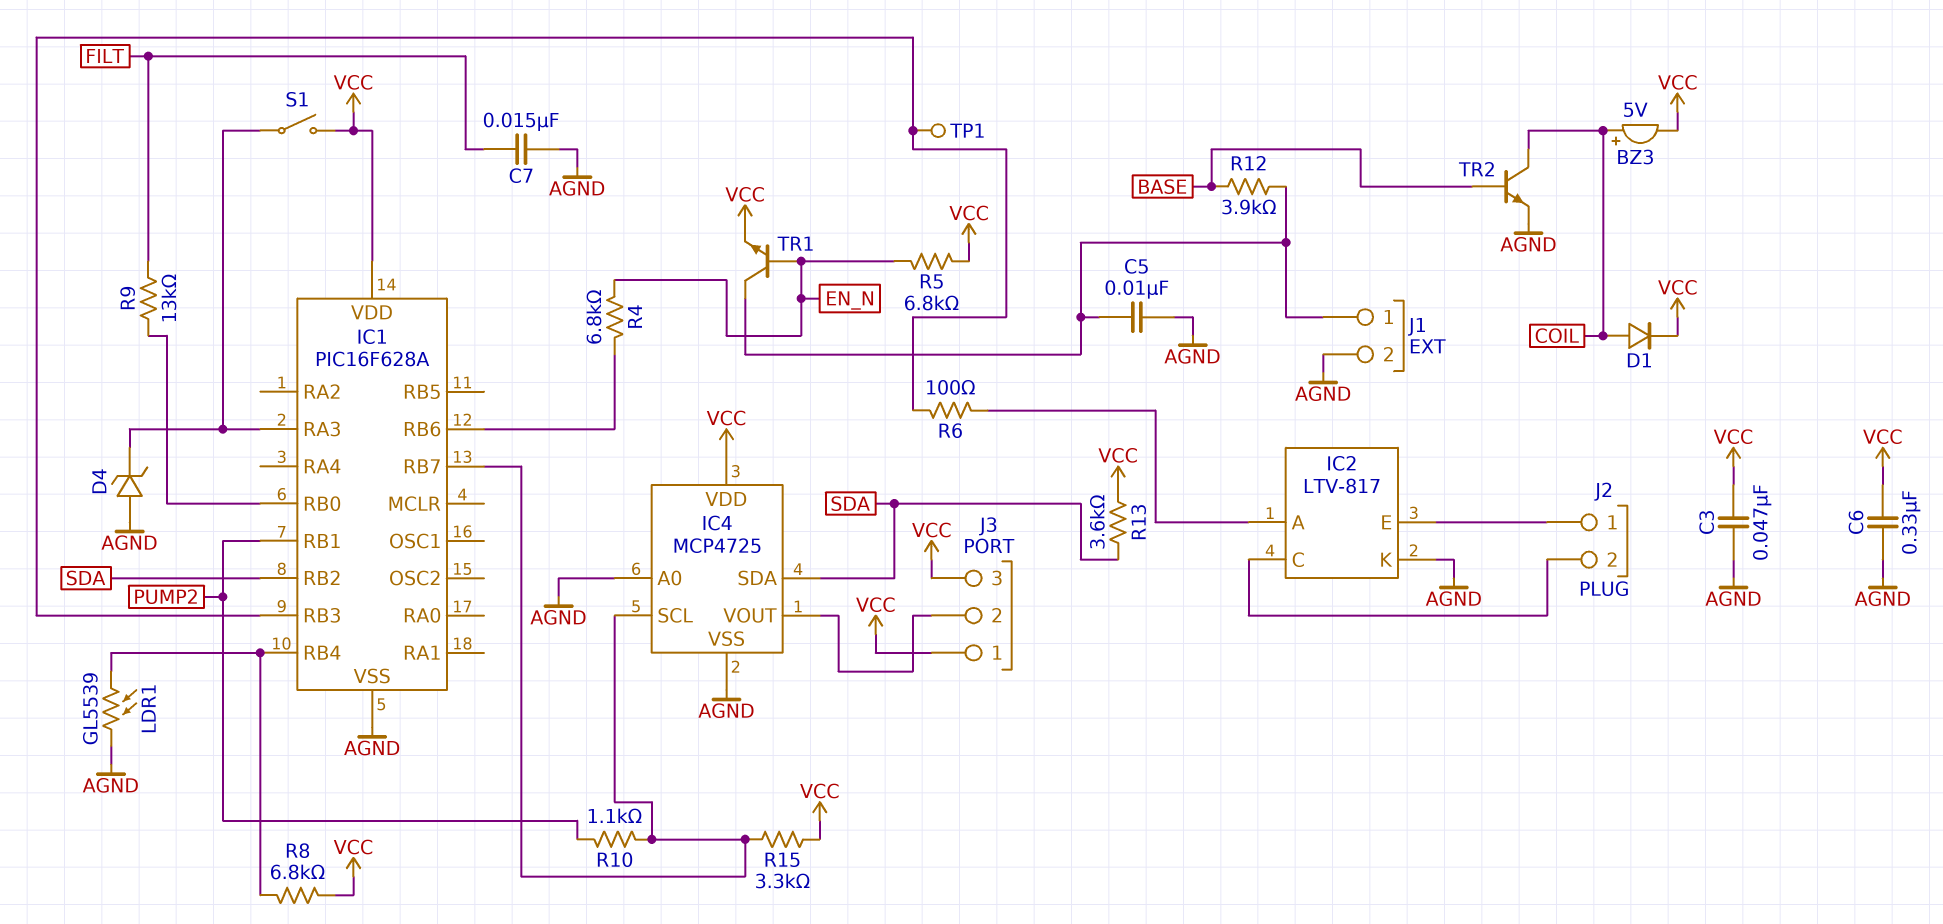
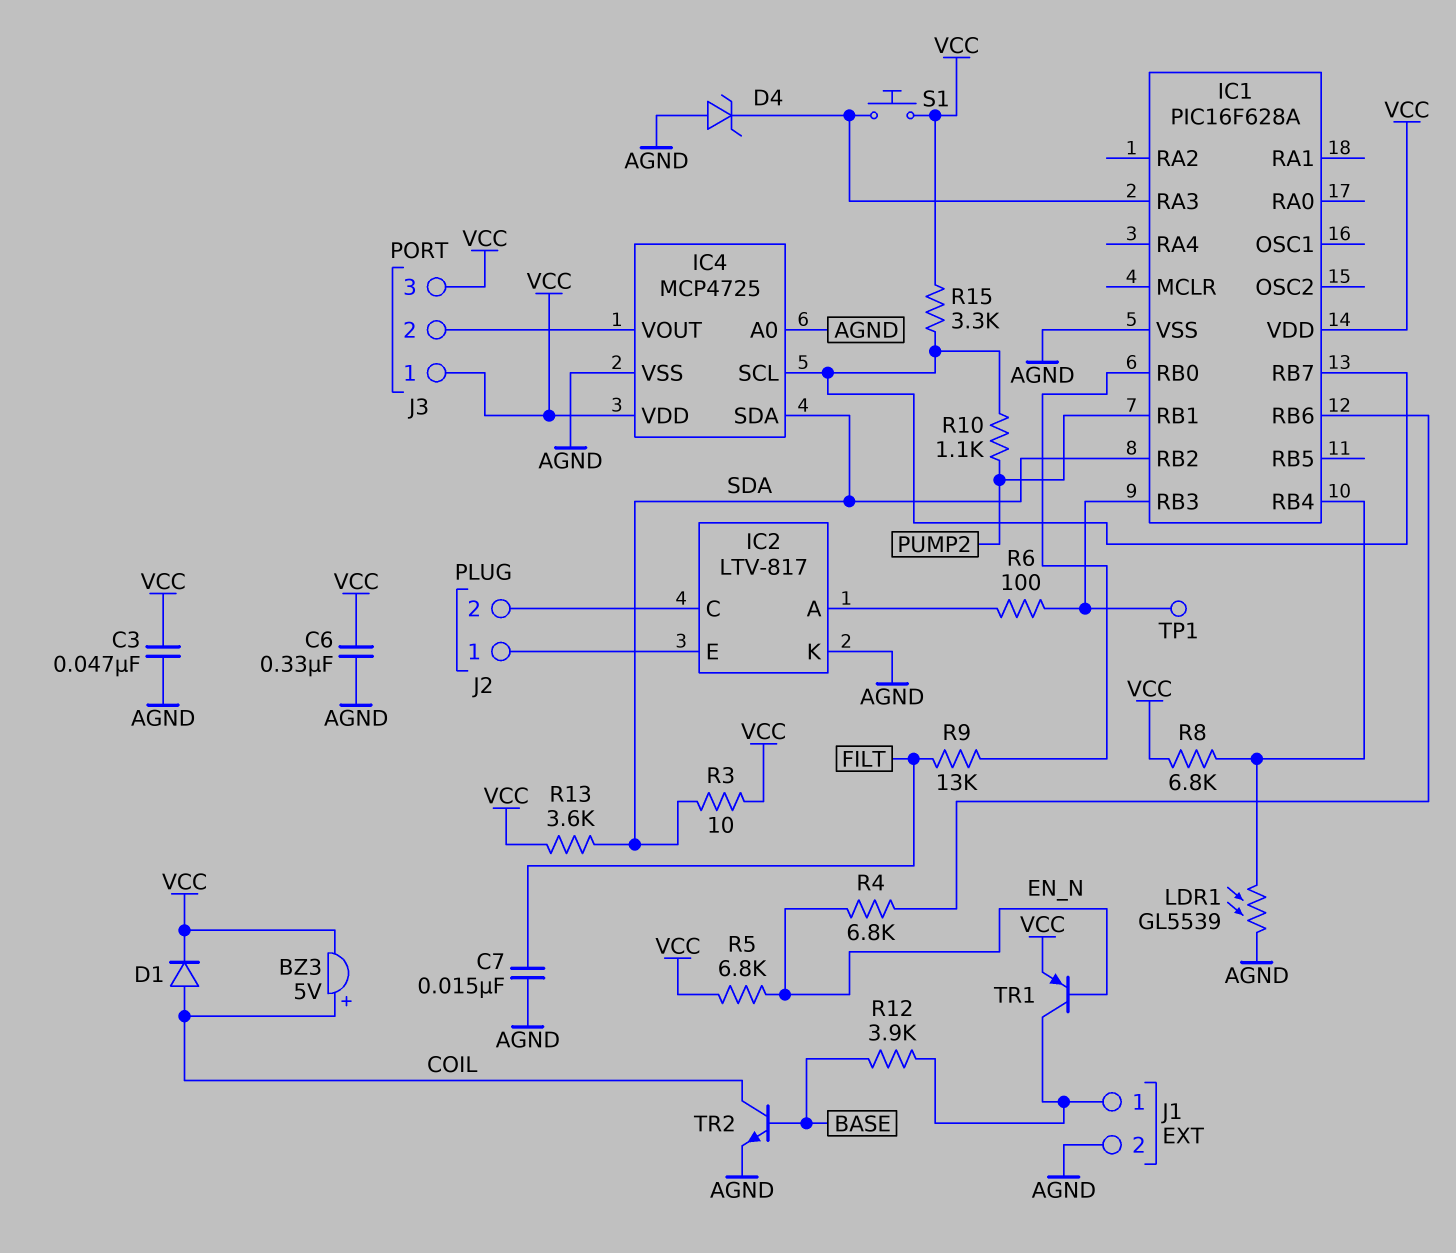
C5: 10nF (AGND, J1/1) -> none
R3: none -> 10 (SDA, VCC)
S1: switch (IC1/RA3, VCC) -> button (IC1/RA3, VCC)
TR1: NPN (B EN_N, C J1/1, E VCC) -> PNP (B EN_N, C J1/1, E VCC)

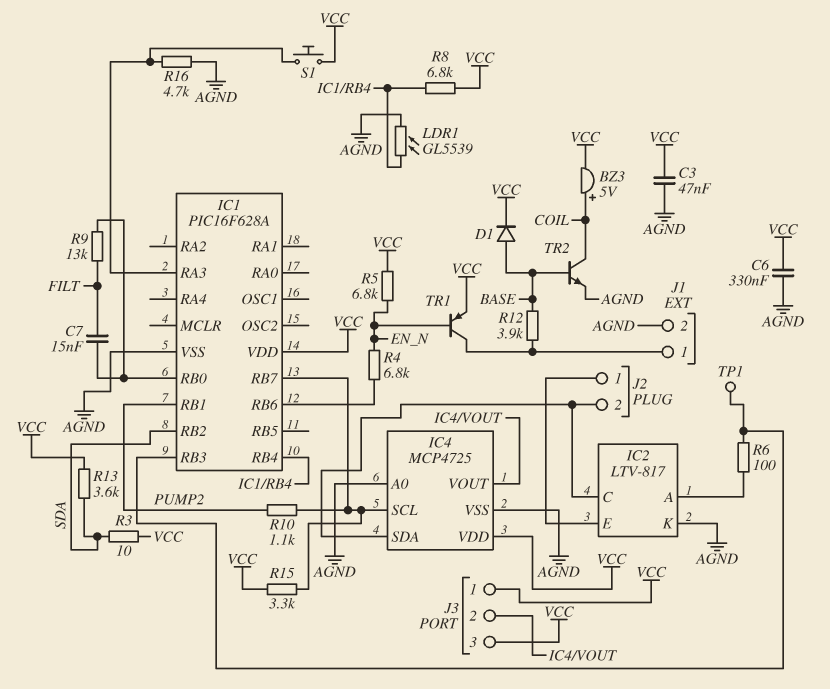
C7: 15nF (AGND, FILT) -> 15nF (FILT, IC1/RB0)
D1: diode (A COIL, K VCC) -> diode (A BASE, K VCC)
D4: zener (A AGND, K IC1/RA3) -> none
IC4 pin SDA: SDA -> IC2/C
R16: none -> 4.7k (AGND, IC1/RA3)

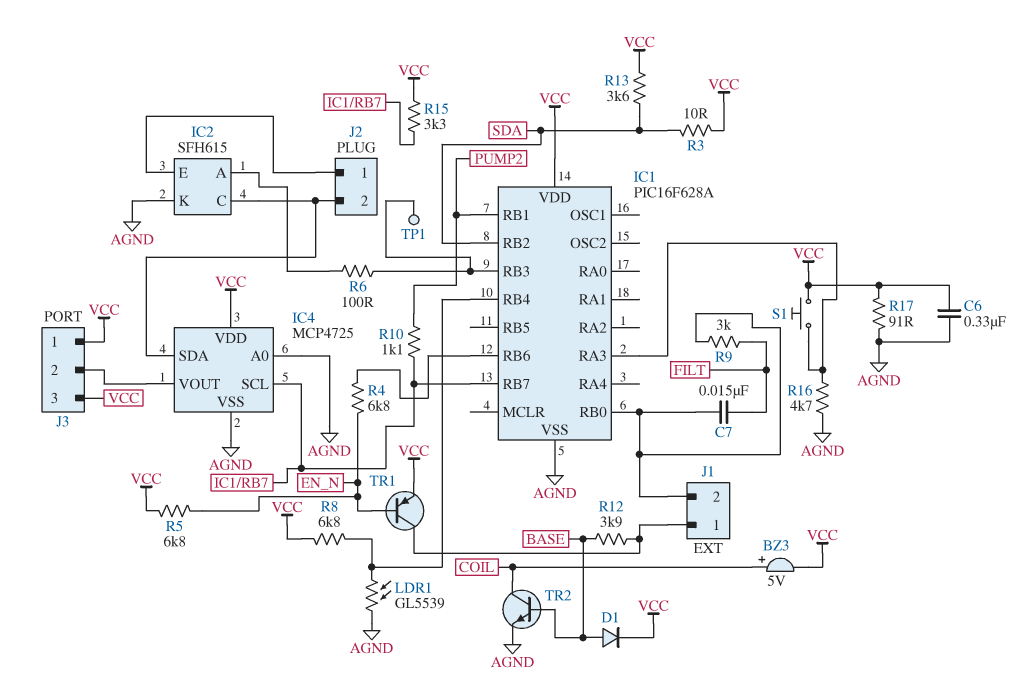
C3: 47nF (AGND, VCC) -> none
IC2: LTV-817 -> SFH615
J1 pin 2: AGND -> IC1/RB0
R9: 13k (FILT, IC1/RB0) -> 3k (FILT, IC1/RB0)
R17: none -> 91 (AGND, VCC)

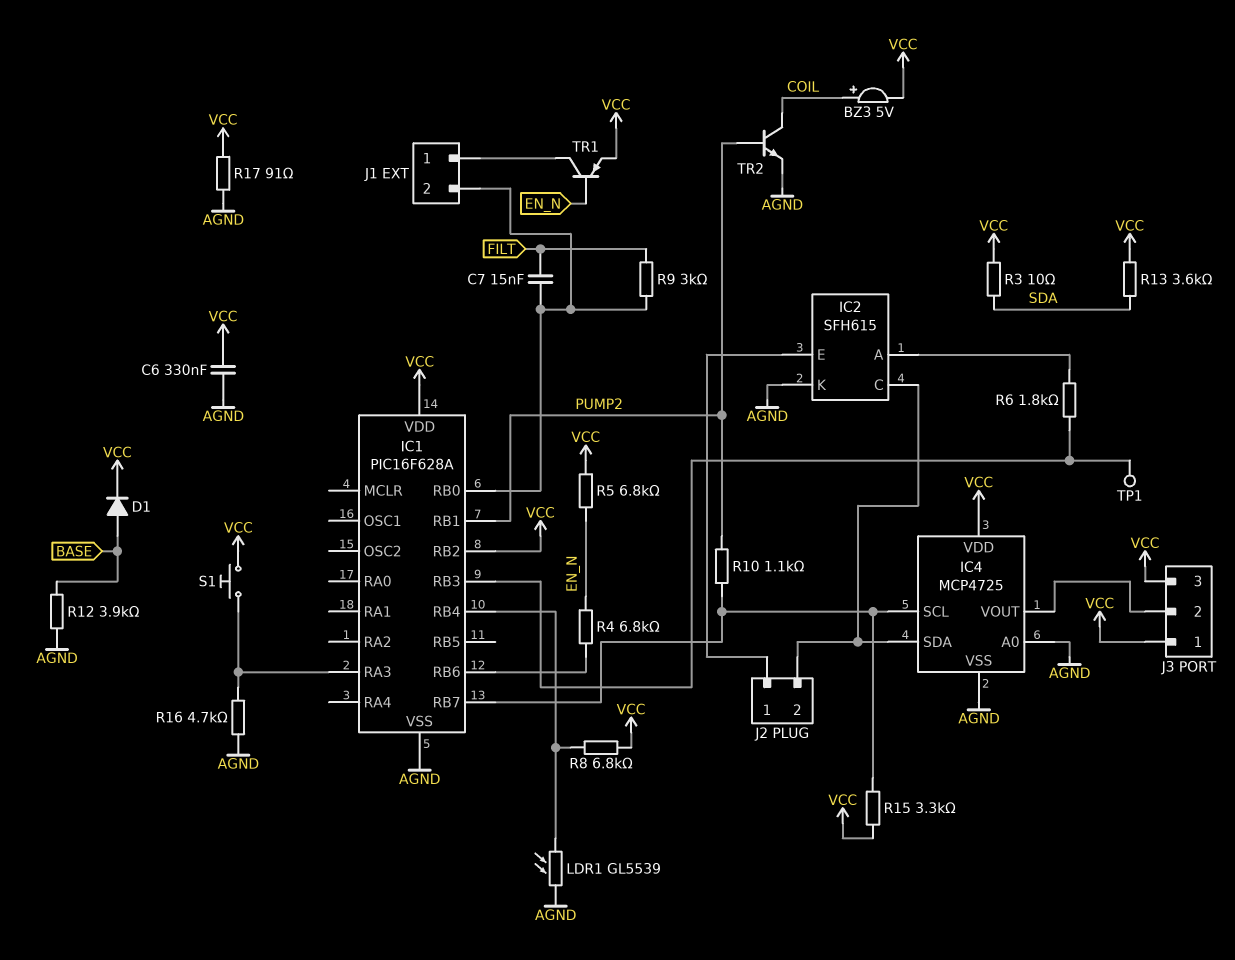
IC1 pin RB2: SDA -> VCC
R6: 100 (IC1/RB3, IC2/A) -> 1.8k (IC1/RB3, IC2/A)
R12: 3.9k (BASE, J1/1) -> 3.9k (AGND, BASE)
TR2: NPN (B BASE, C COIL, E AGND) -> NPN (B PUMP2, C COIL, E AGND)

